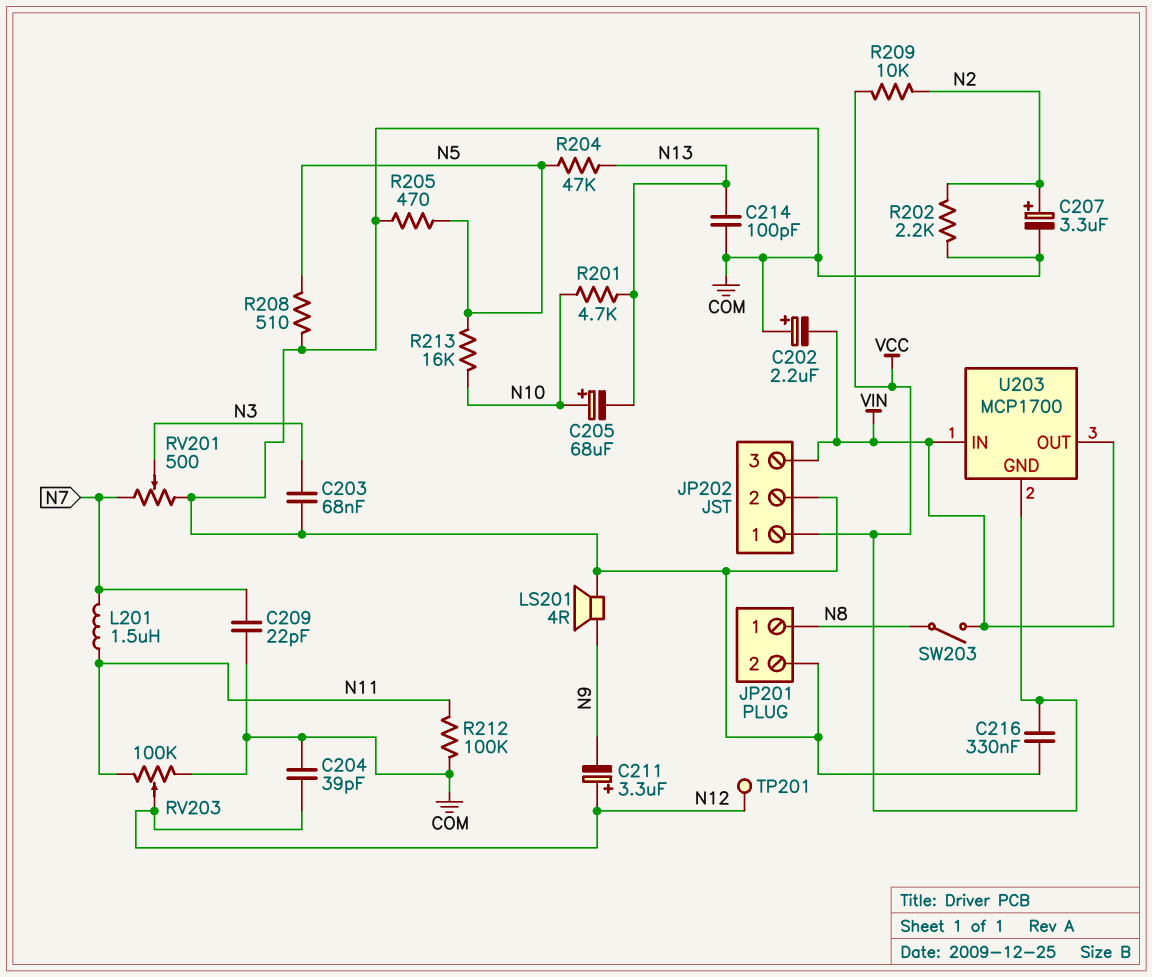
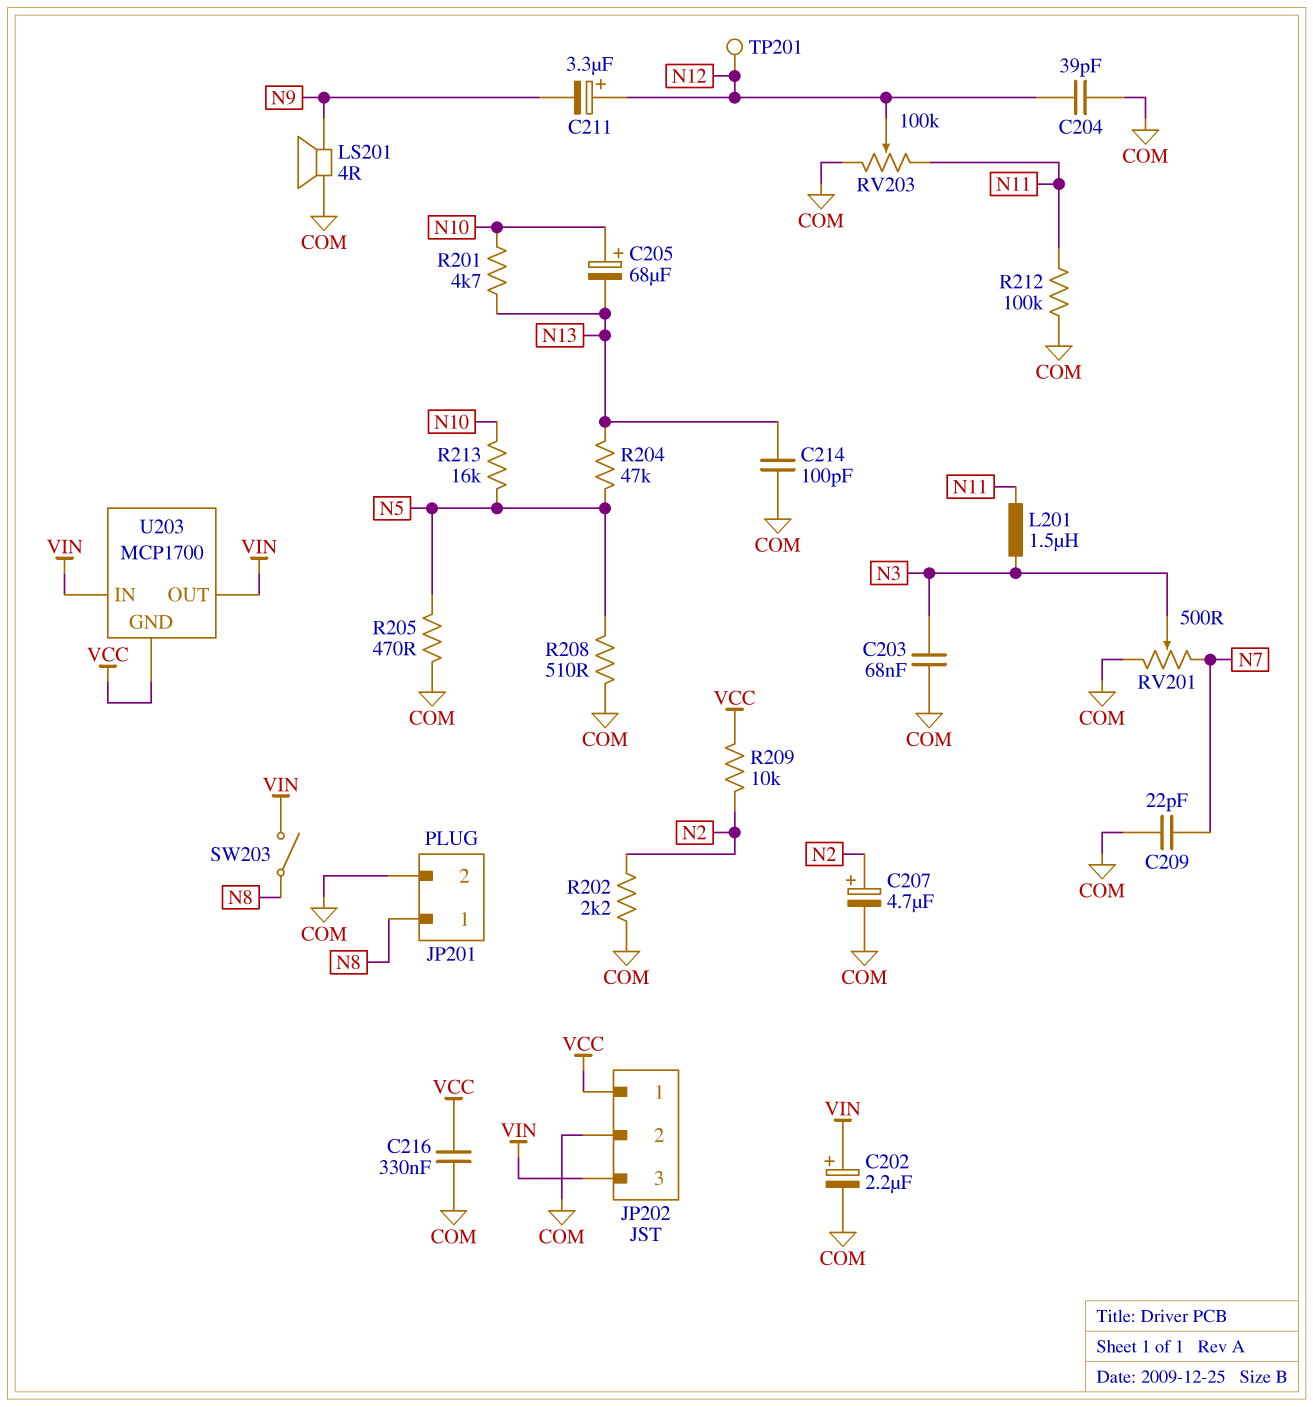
C202: 2.2uF (plus COM, minus VIN) -> 2.2uF (plus VIN, minus COM)
C207: 3.3uF (plus N2, minus COM) -> 4.7uF (plus N2, minus COM)
L201: 1.5uH (N7, N11) -> 1.5uH (N3, N11)

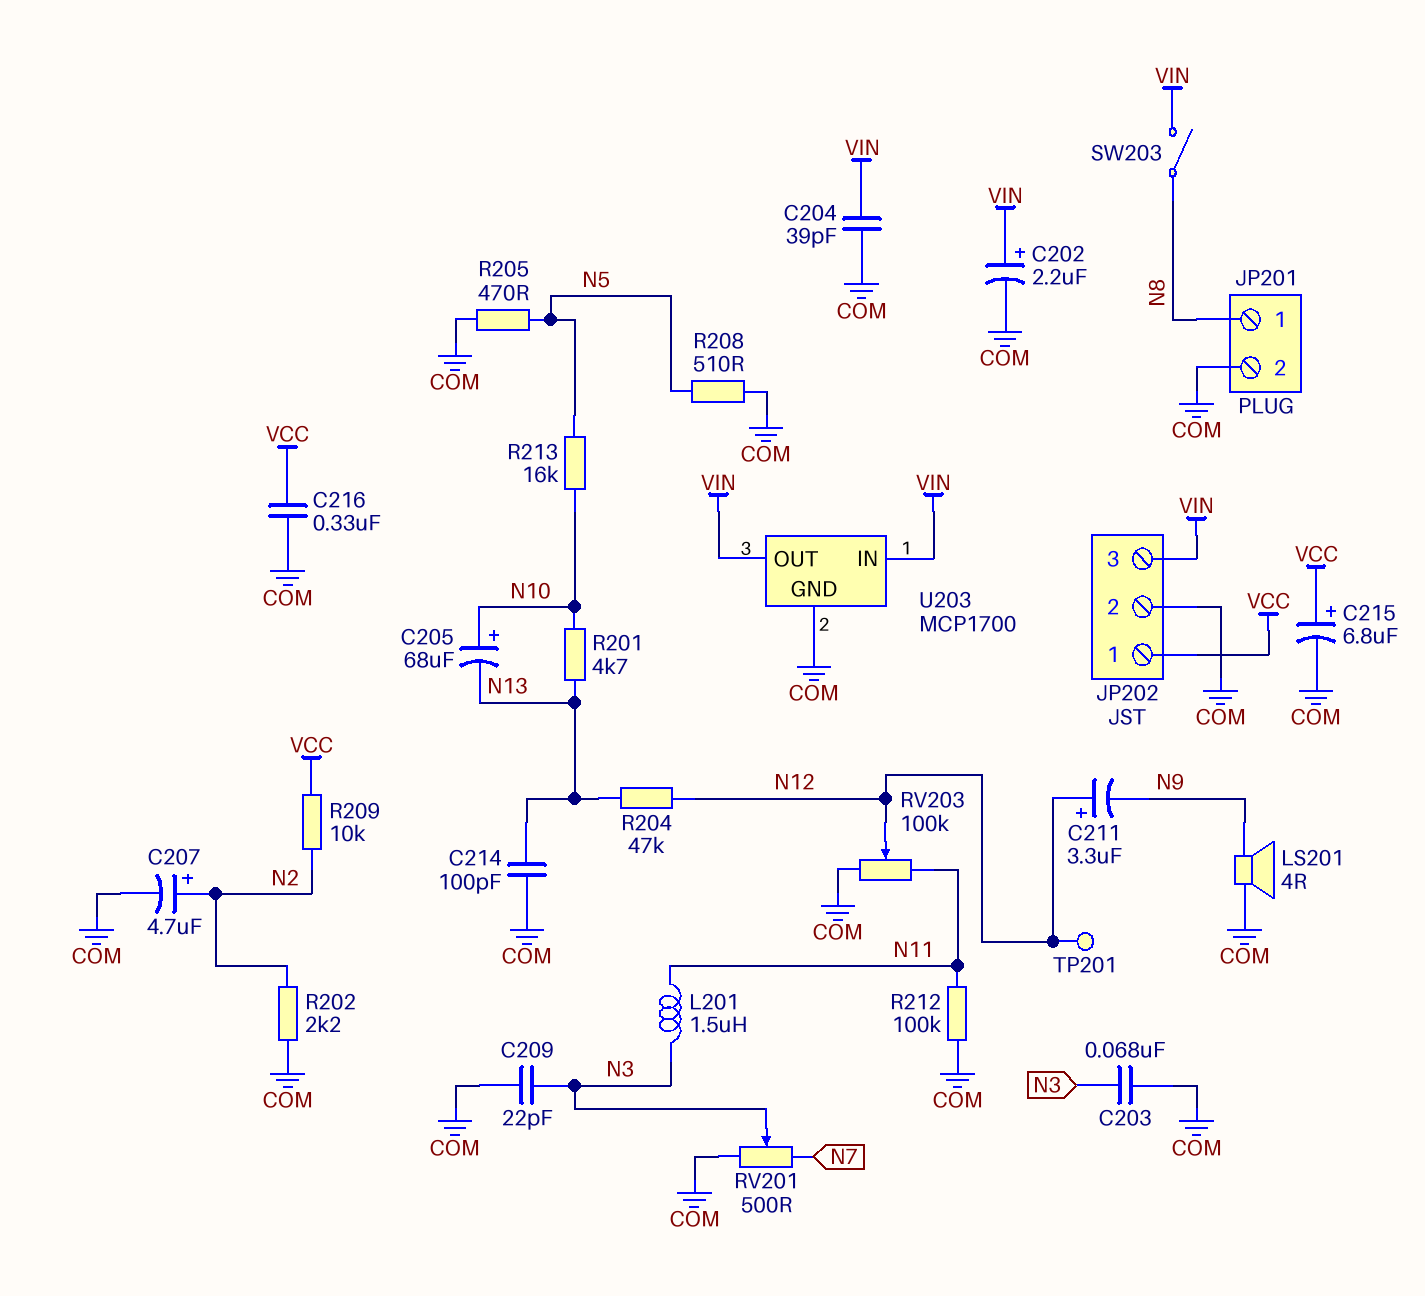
C204: 39pF (COM, N12) -> 39pF (COM, VIN)
C209: 22pF (COM, N7) -> 22pF (COM, N3)
C215: none -> 6.8uF (plus VCC, minus COM)
R204: 47k (N5, N13) -> 47k (N12, N13)
U203 pin GND: VCC -> COM

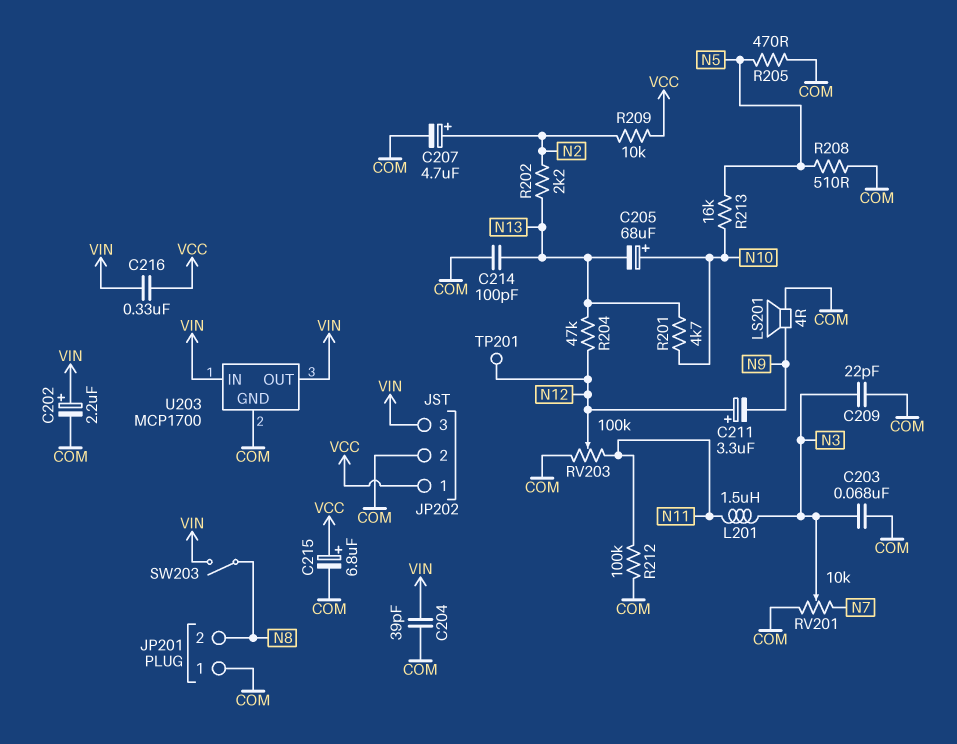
C216: 330nF (COM, VCC) -> 330nF (VCC, VIN)
JP201 pin 1: N8 -> COM
JP201 pin 2: COM -> N8
R202: 2.2k (COM, N2) -> 2.2k (N2, N13)
RV201: 500 (COM, N7, wiper N3) -> 10k (COM, N7, wiper N3)

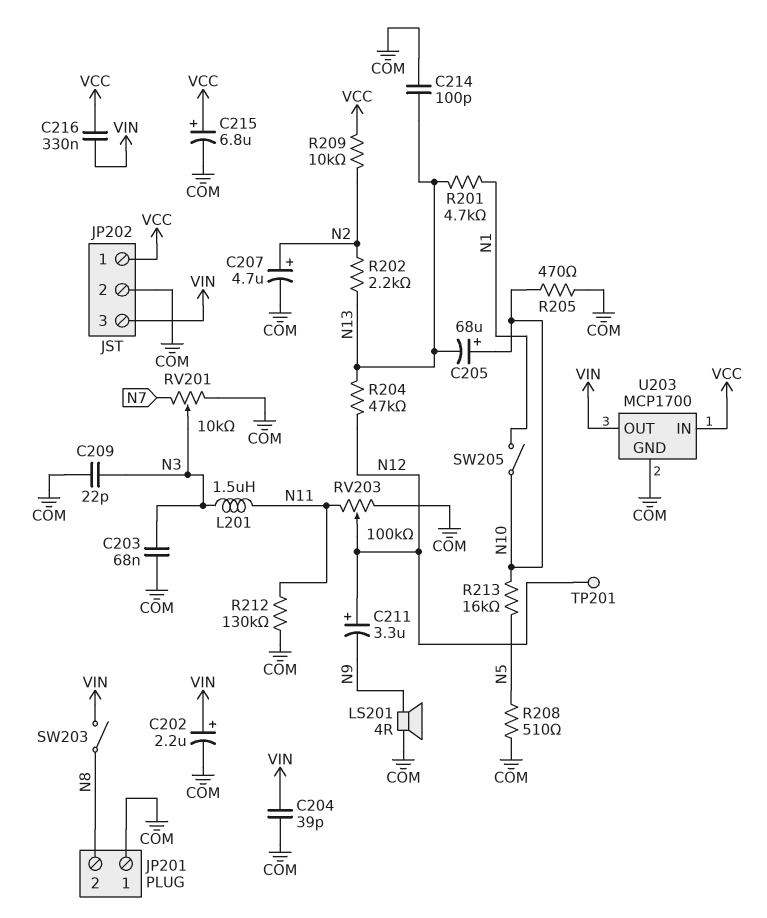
R201: 4.7k (N10, N13) -> 4.7k (N1, N13)
R205: 470 (COM, N5) -> 470 (COM, N10)
R212: 100k (COM, N11) -> 130k (COM, N11)
SW205: none -> switch (N1, N10)
U203 pin IN: VIN -> VCC

